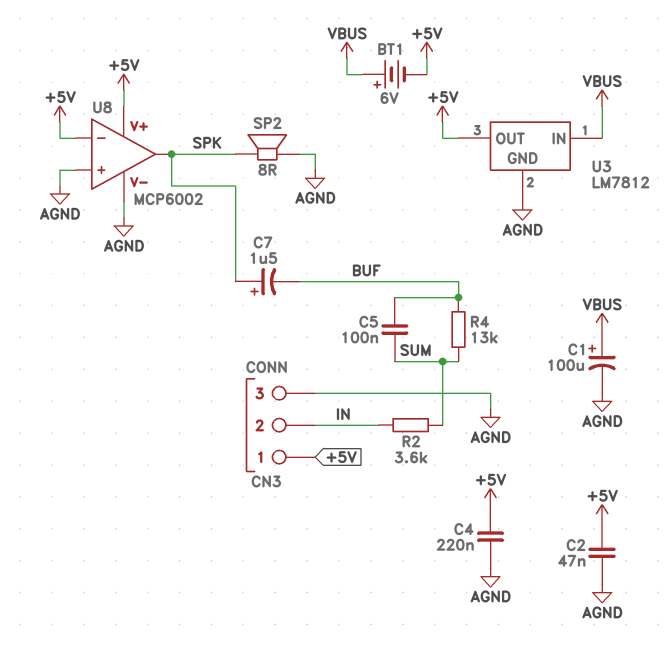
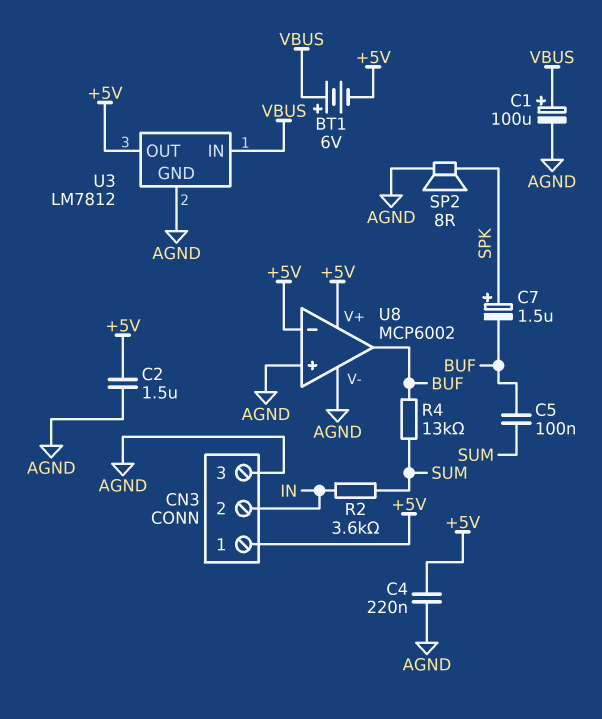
C2: 47nF (+5V, AGND) -> 1.5uF (+5V, AGND)
U8 pin out: SPK -> BUF

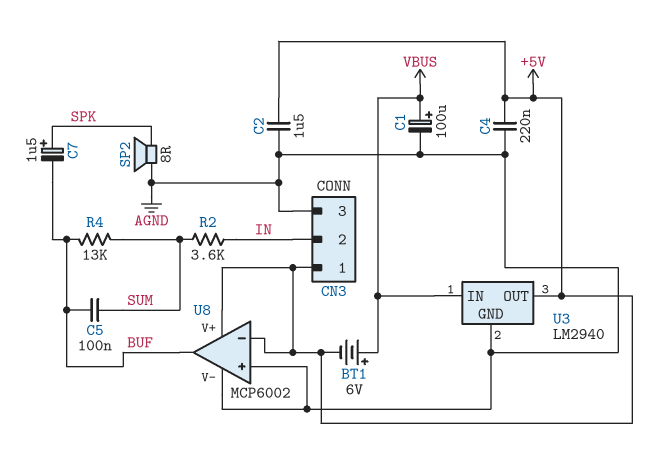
U3: LM7812 -> LM2940

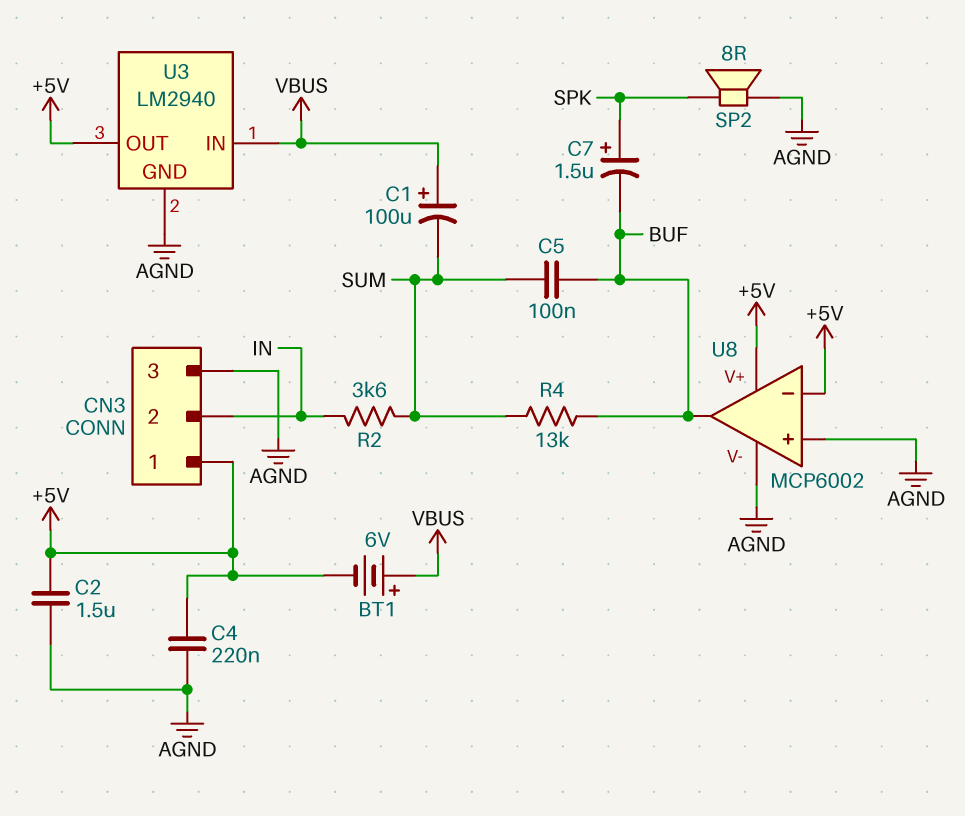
C1: 100uF (plus VBUS, minus AGND) -> 100uF (plus VBUS, minus SUM)

